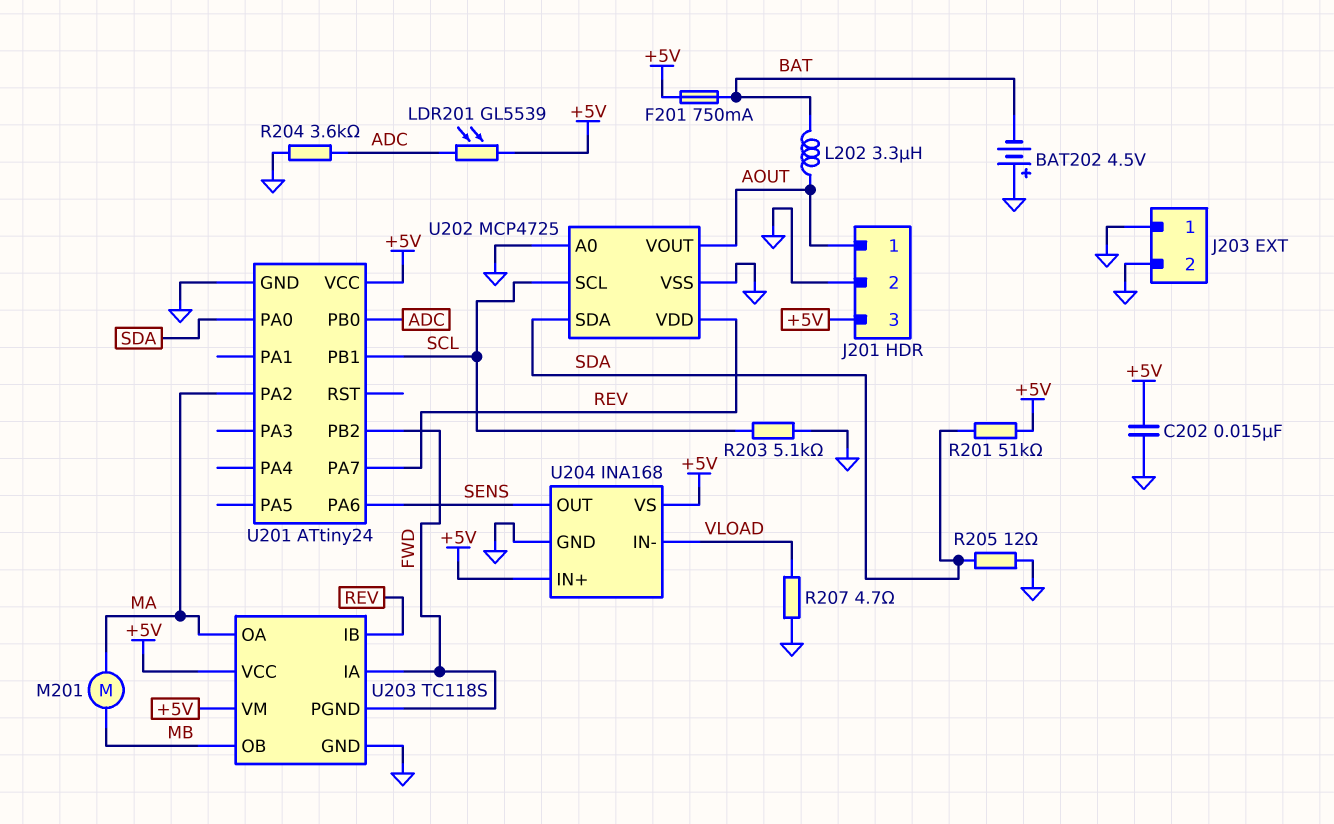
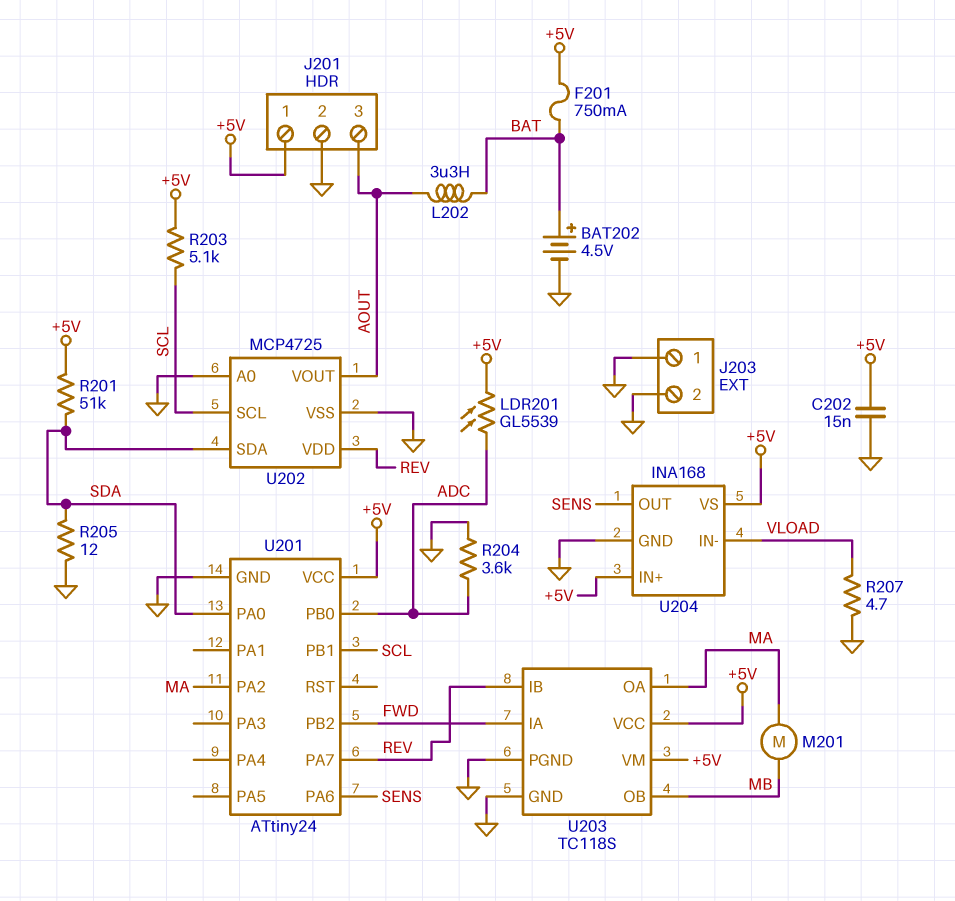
BAT202: 4.5V (plus GND, minus BAT) -> 4.5V (plus BAT, minus GND)
J201 pin 1: AOUT -> +5V
J201 pin 3: +5V -> AOUT
R203: 5.1k (GND, SCL) -> 5.1k (+5V, SCL)
U203 pin PGND: FWD -> GND

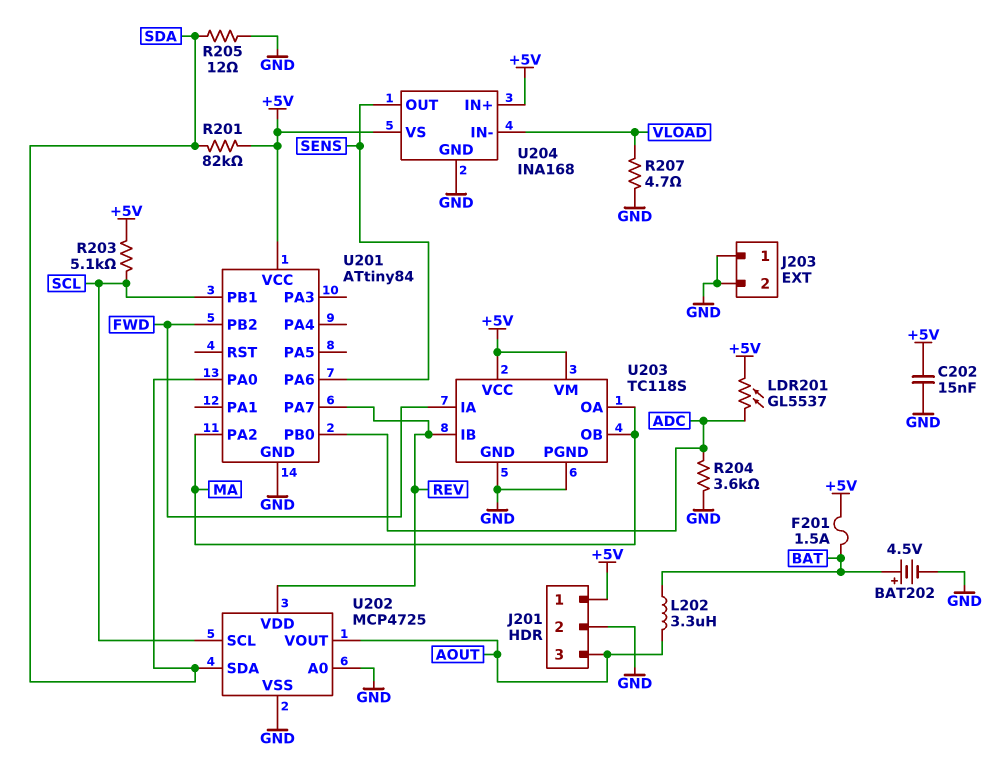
F201: 750mA (+5V, BAT) -> 1.5A (+5V, BAT)
LDR201: GL5539 (+5V, ADC) -> GL5537 (+5V, ADC)
M201: motor (MA, MB) -> none
R201: 51k (+5V, SDA) -> 82k (+5V, SDA)
U201: ATtiny24 -> ATtiny84
U203 pin OB: MB -> MA

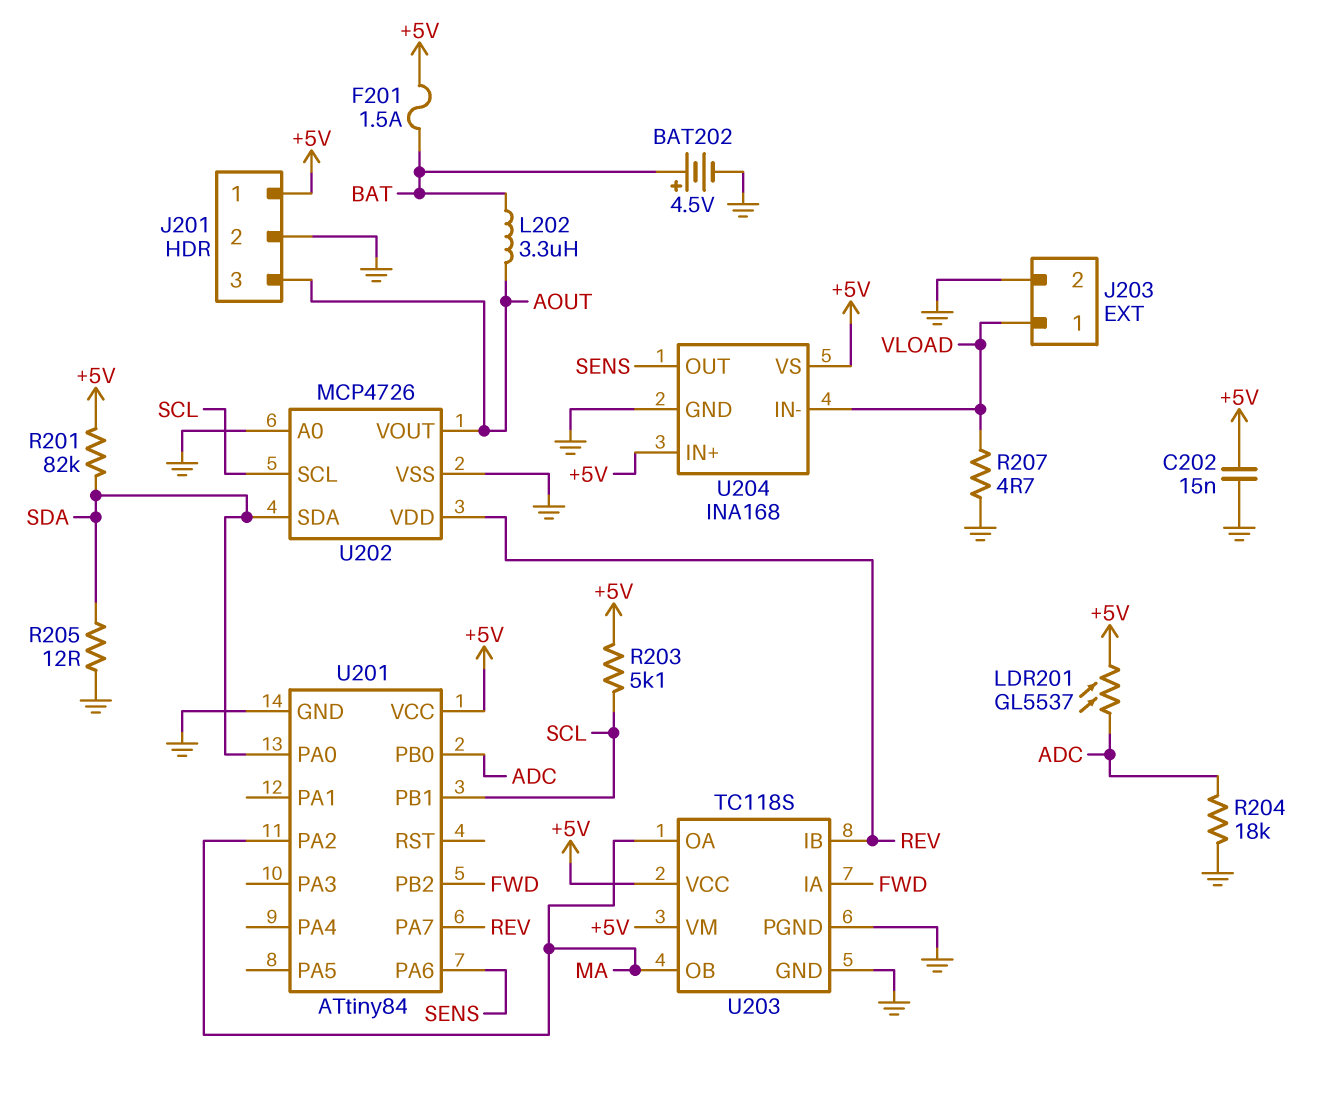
J203 pin 1: GND -> VLOAD
R204: 3.6k (ADC, GND) -> 18k (ADC, GND)
U202: MCP4725 -> MCP4726

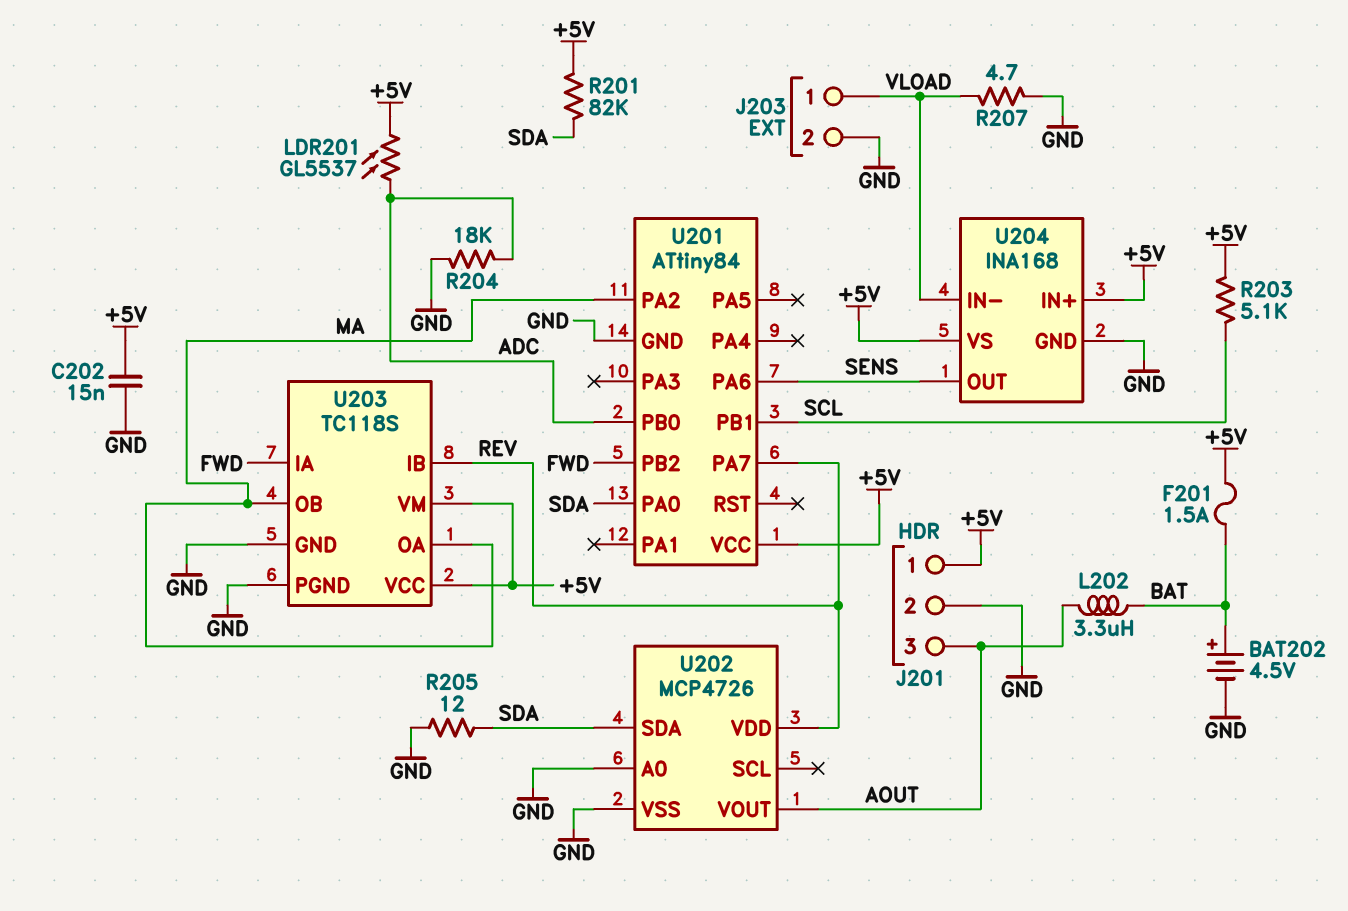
U202 pin SCL: SCL -> none

